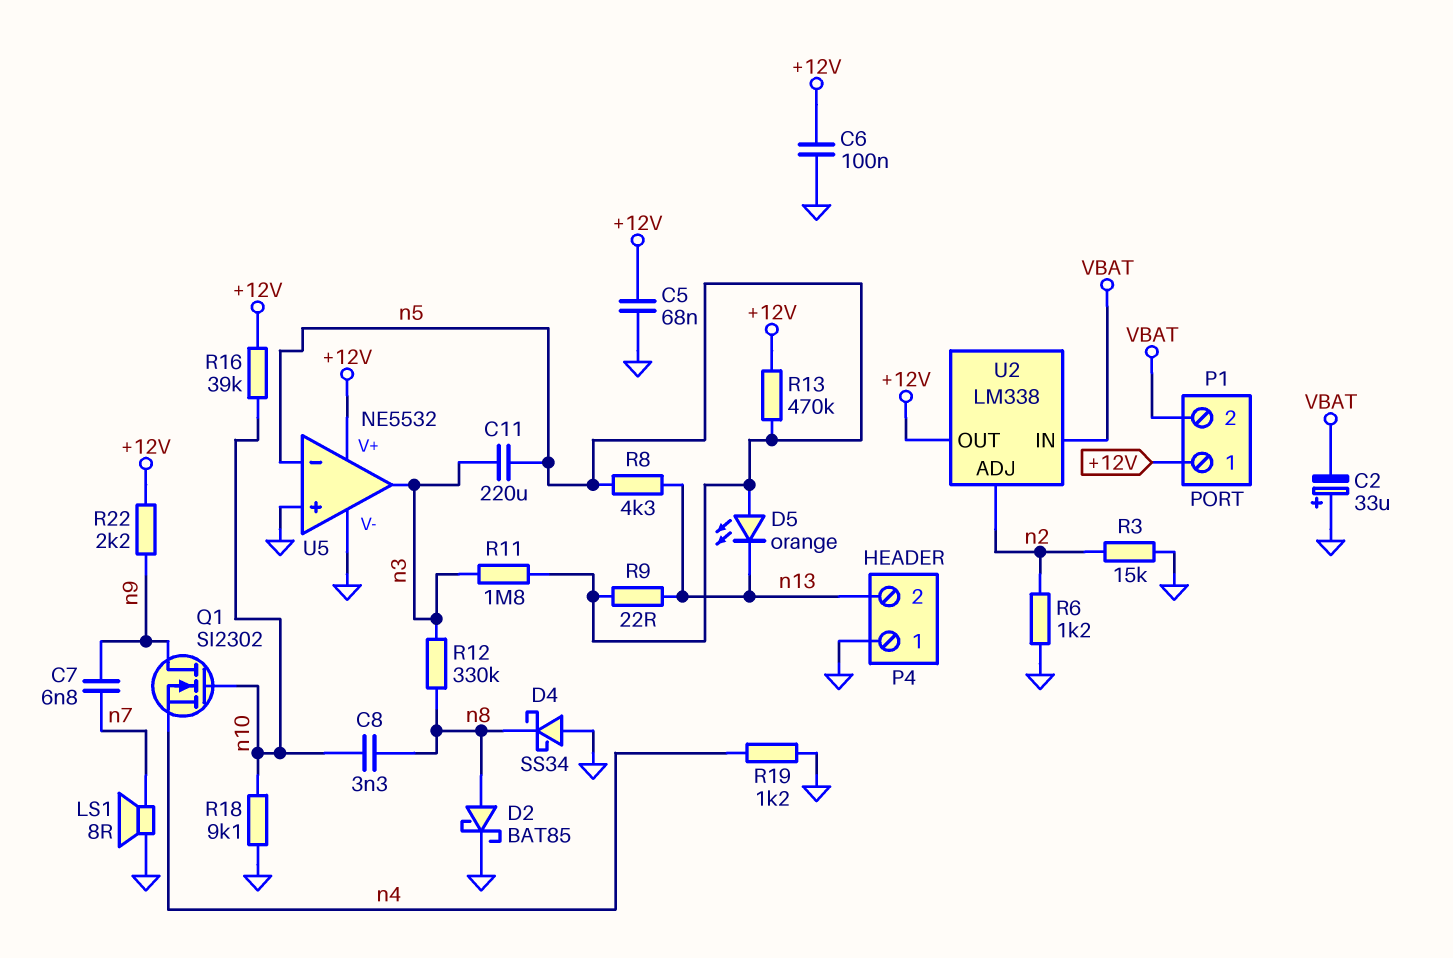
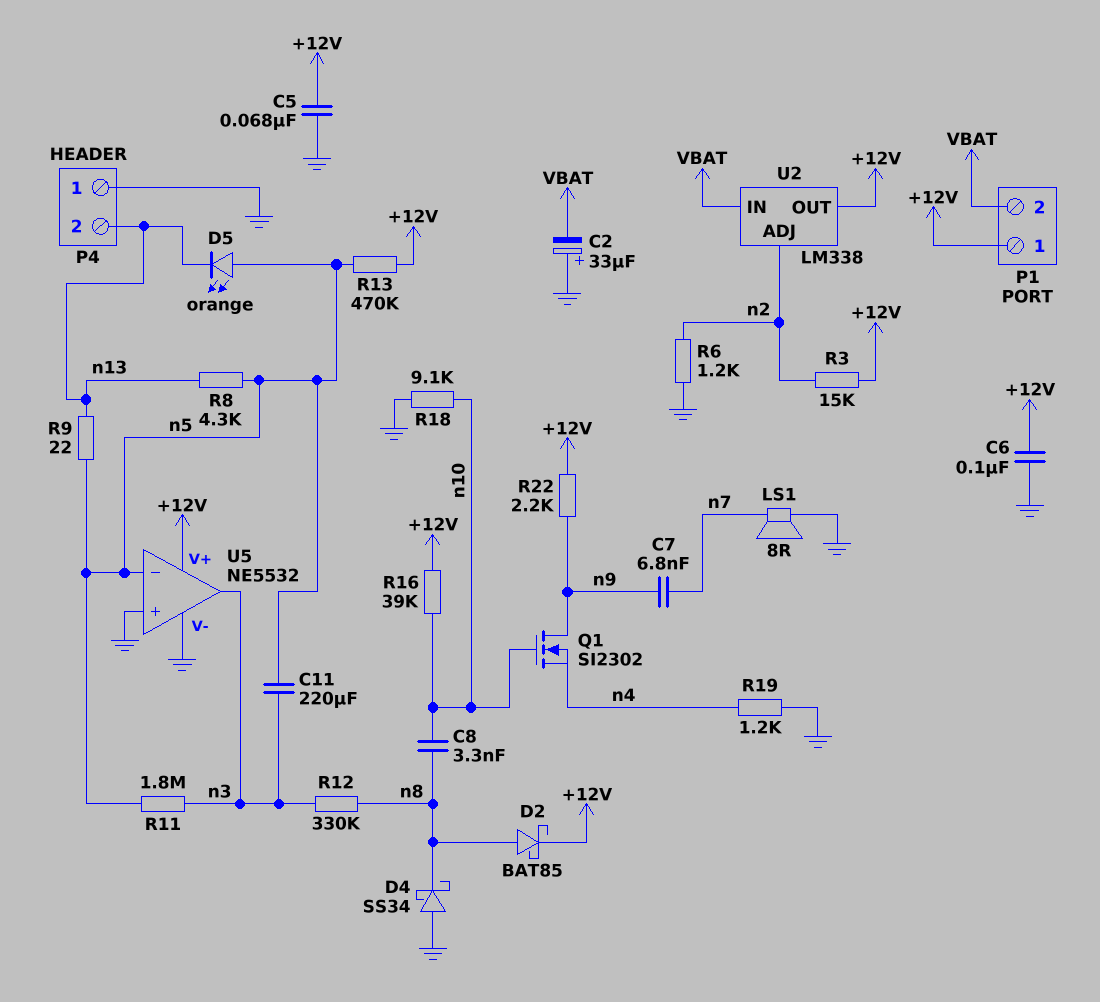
D2: schottky BAT85 (A n8, K GND) -> schottky BAT85 (A n8, K +12V)
R3: 15k (GND, n2) -> 15k (+12V, n2)

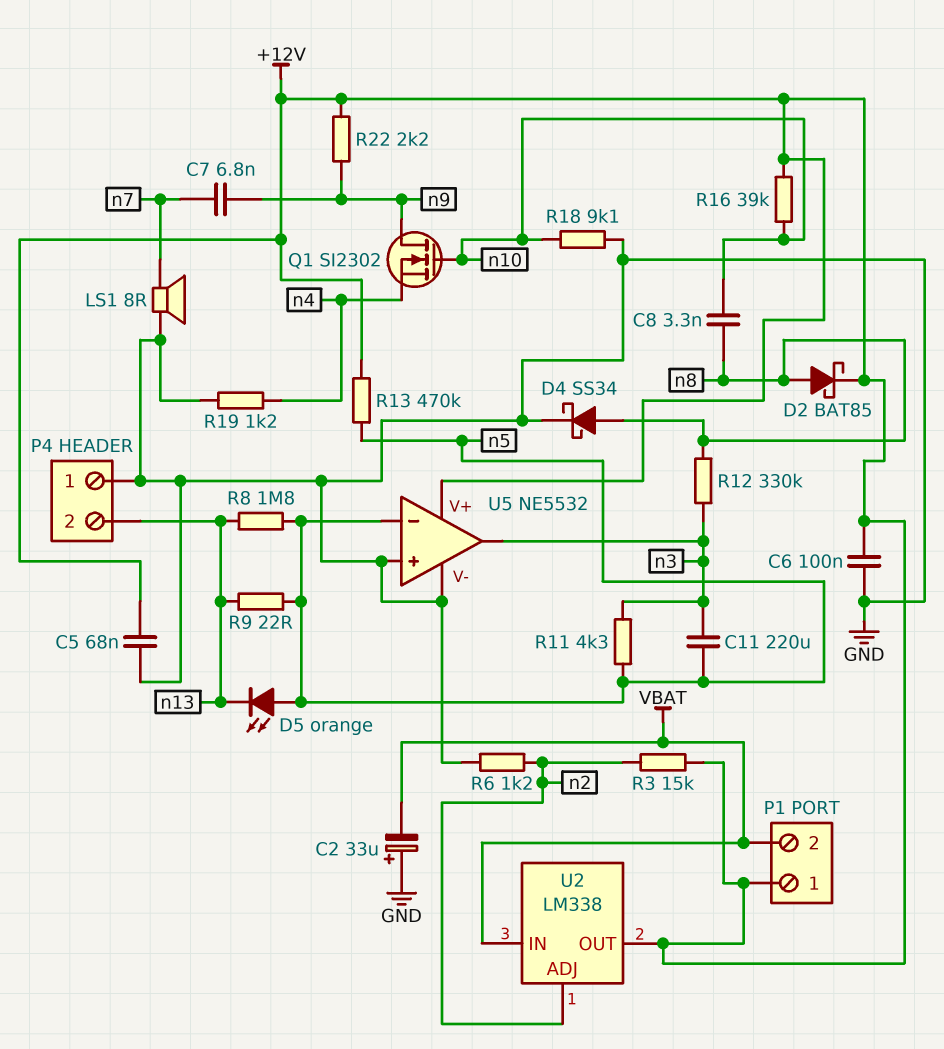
D4: schottky SS34 (A GND, K n8) -> schottky SS34 (A n8, K GND)
R8: 4.3k (n5, n13) -> 1.8M (n5, n13)
R11: 1.8M (n3, n5) -> 4.3k (n3, n5)

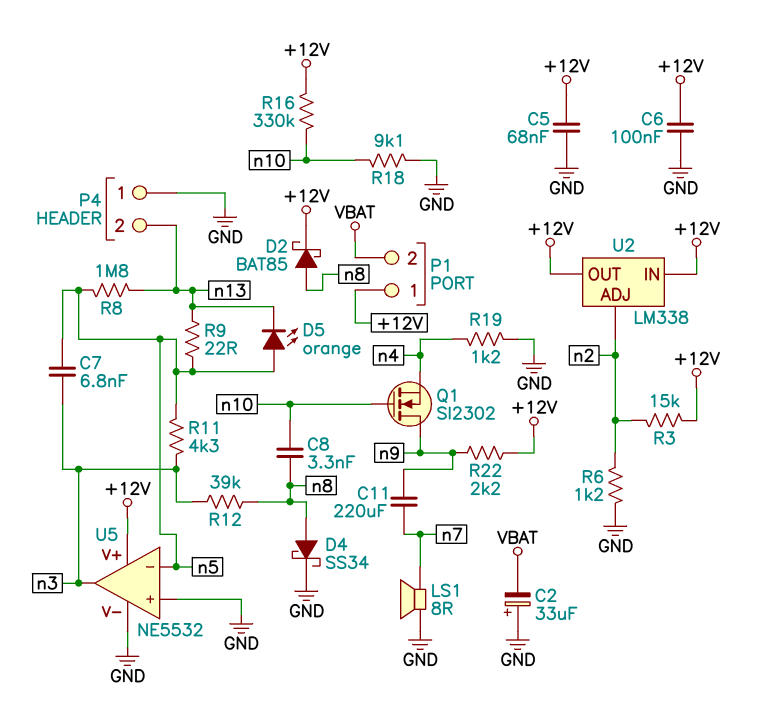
C7: 6.8nF (n7, n9) -> 6.8nF (n3, n5)
C11: 220uF (n3, n5) -> 220uF (n7, n9)
R12: 330k (n3, n8) -> 39k (n3, n8)
R13: 470k (+12V, n5) -> none
R16: 39k (+12V, n10) -> 330k (+12V, n10)
U2 pin IN: VBAT -> +12V

